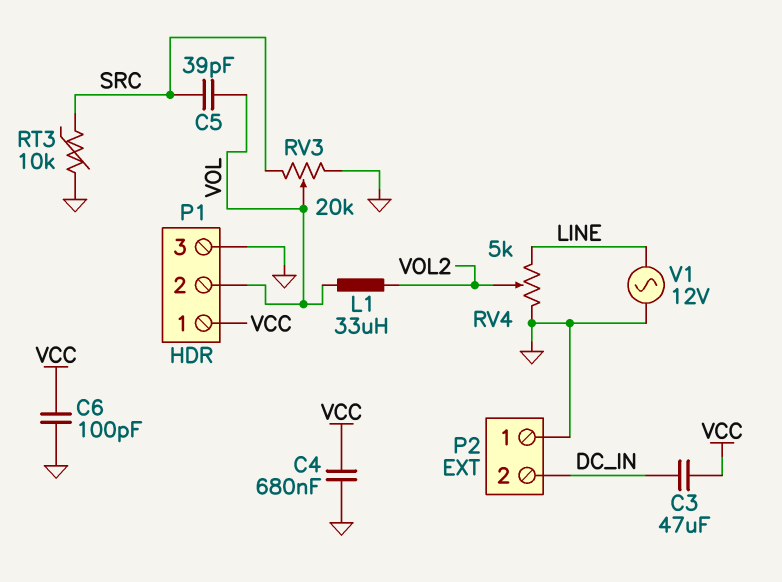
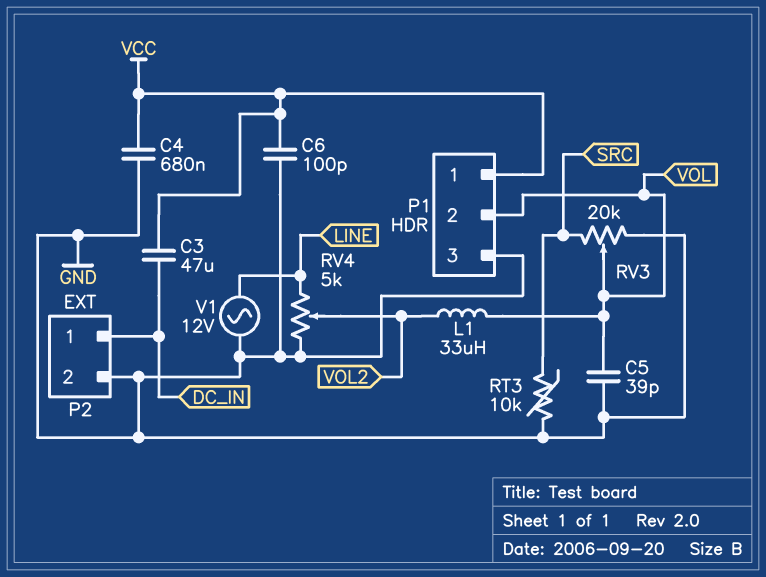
C5: 39pF (SRC, VOL) -> 39pF (GND, VOL)
P2 pin 1: GND -> DC_IN
P2 pin 2: DC_IN -> GND

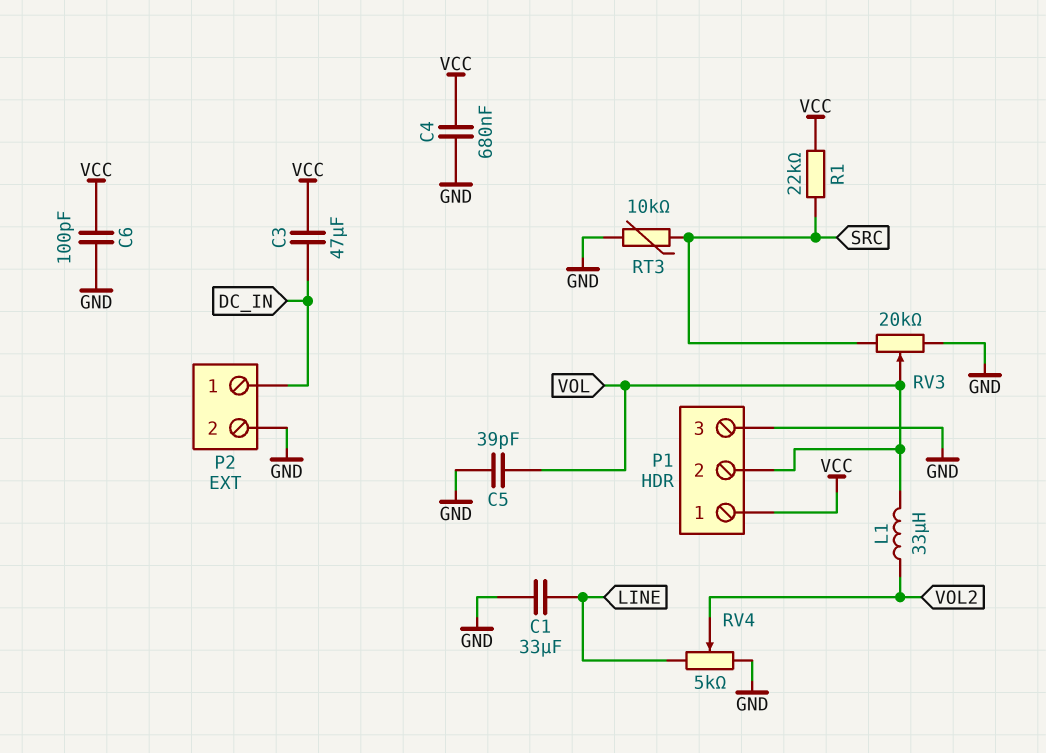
C1: none -> 33uF (GND, LINE)
R1: none -> 22k (SRC, VCC)
V1: AC 12V (GND, LINE) -> none

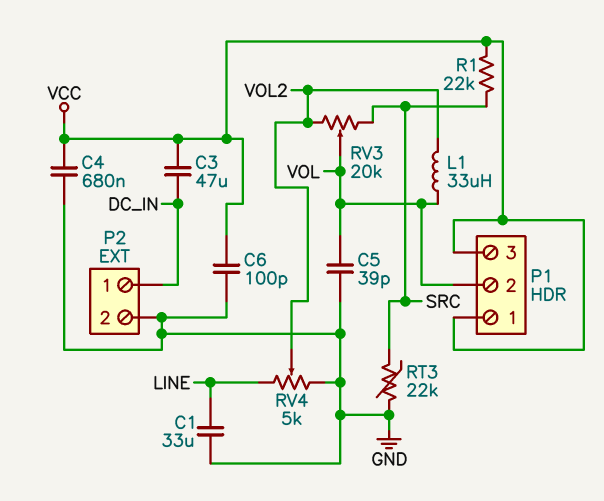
P1 pin 3: GND -> VCC
RT3: 10k (GND, SRC) -> 22k (GND, SRC)
RV3: 20k (GND, SRC, wiper VOL) -> 20k (SRC, VOL2, wiper VOL)

